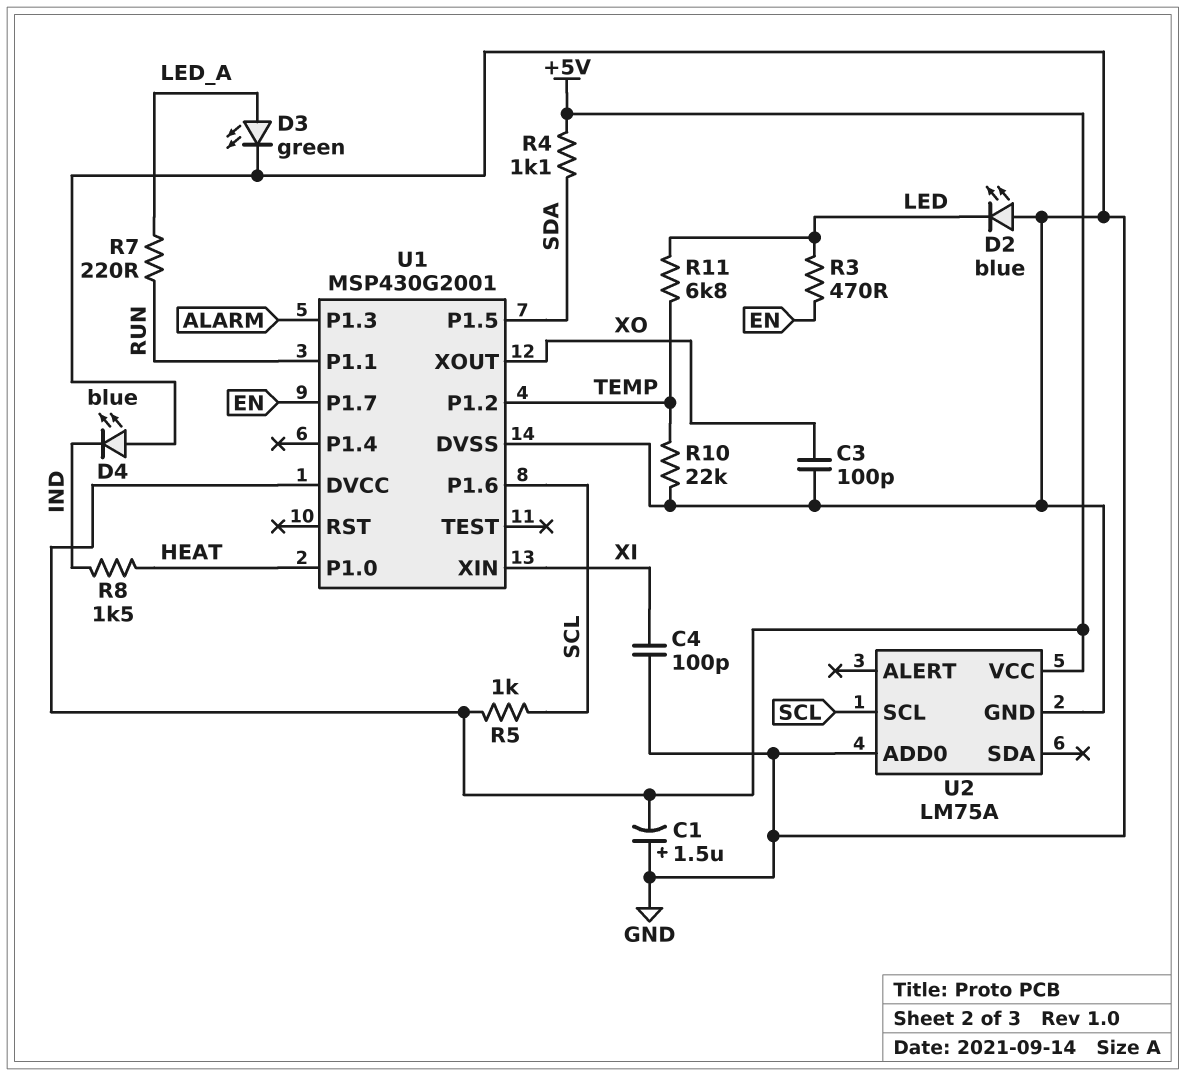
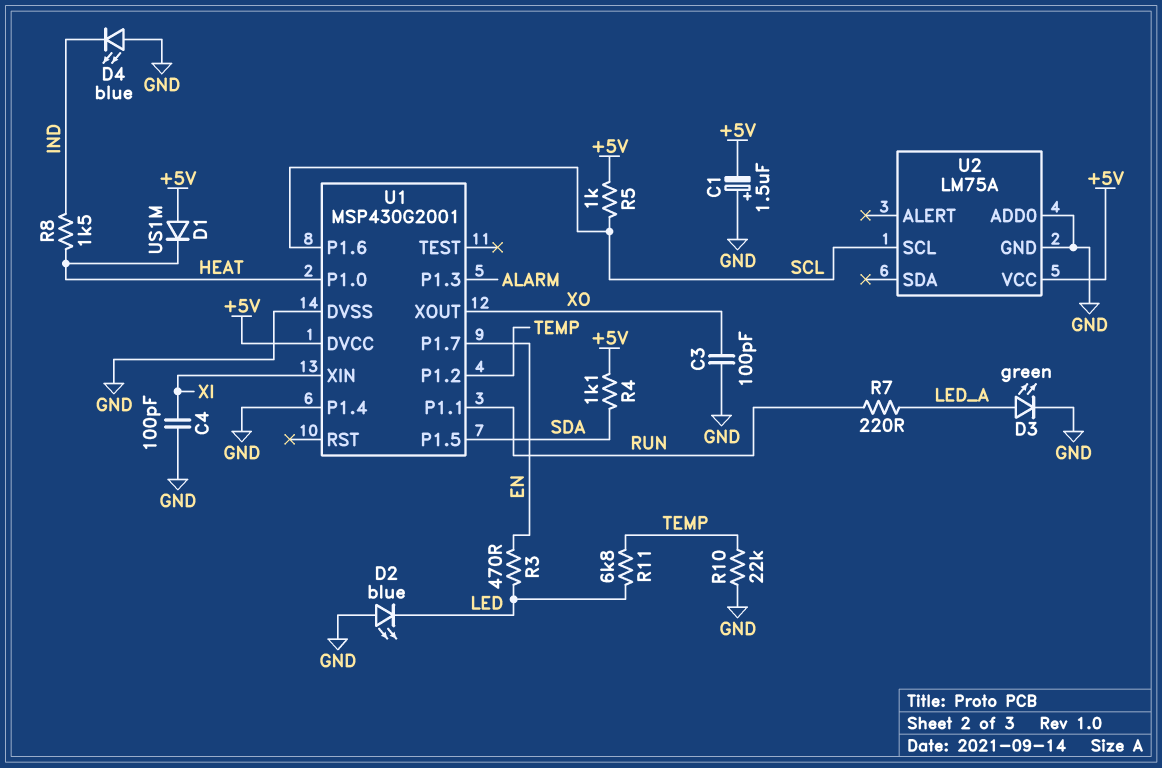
D1: none -> diode US1M (A +5V, K HEAT)
U1 pin P1.4: none -> GND

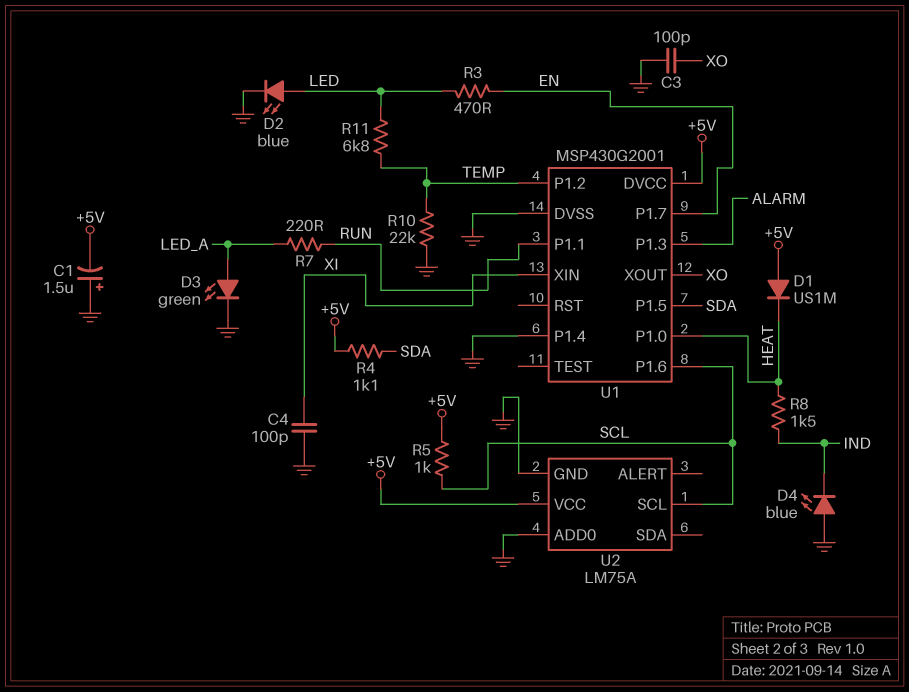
D2: LED blue (A GND, K LED) -> LED blue (A LED, K GND)

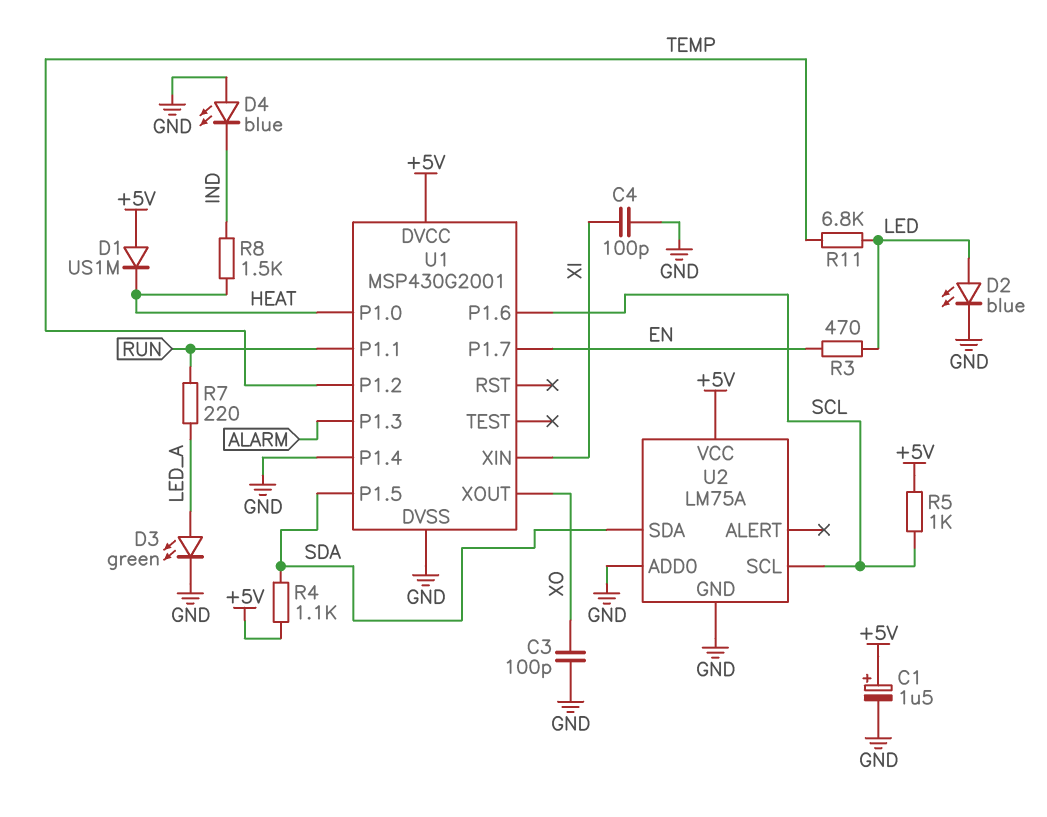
C1: 1.5uF (plus GND, minus +5V) -> 1.5uF (plus +5V, minus GND)
R10: 22k (GND, TEMP) -> none
U2 pin SDA: none -> SDA

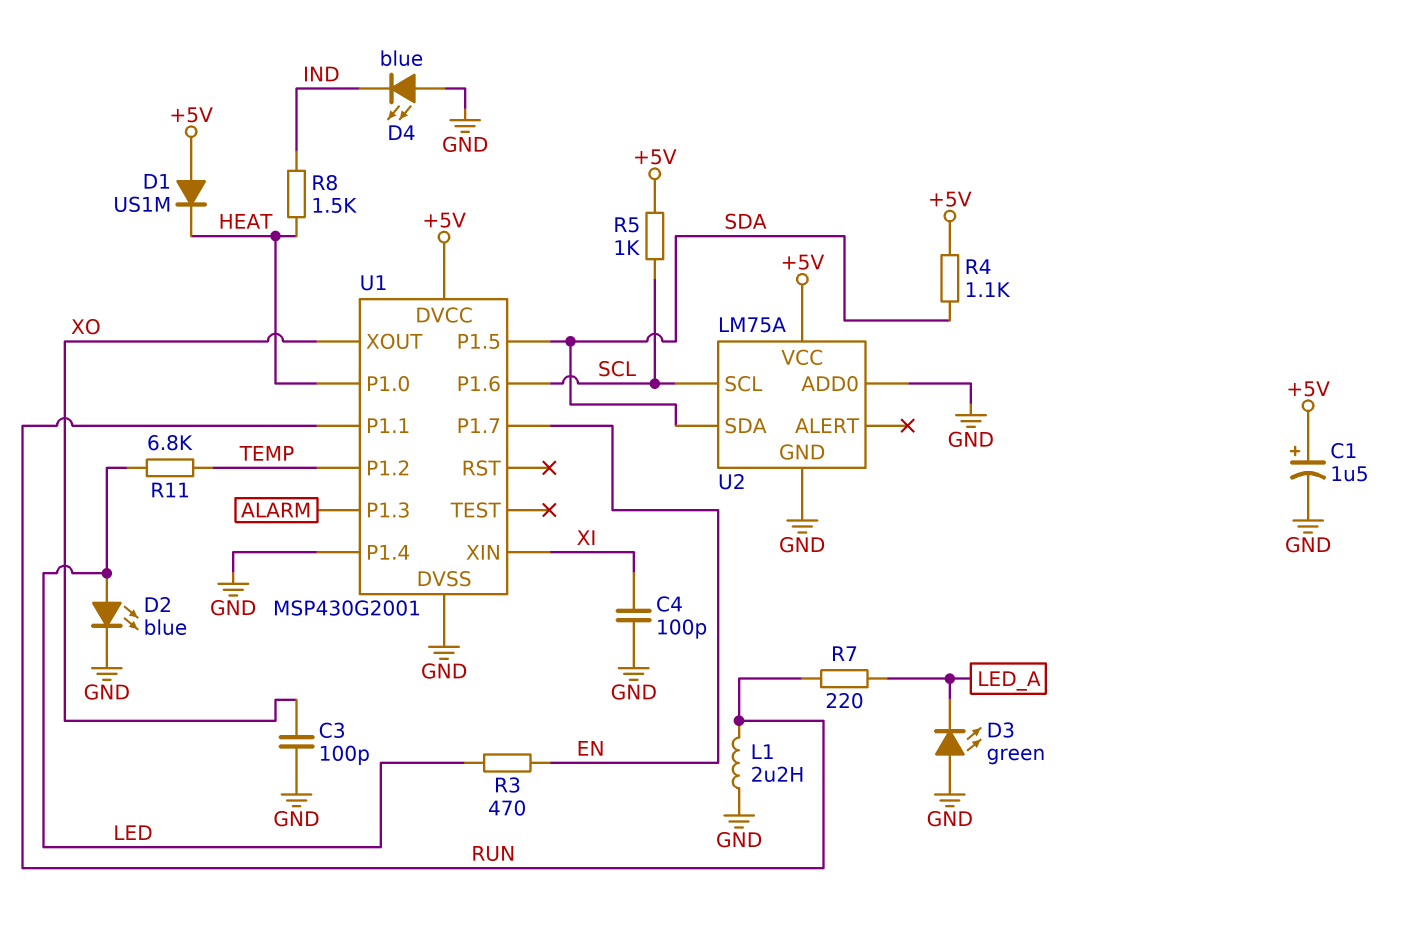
D3: LED green (A LED_A, K GND) -> LED green (A GND, K LED_A)
L1: none -> 2.2uH (GND, RUN)

